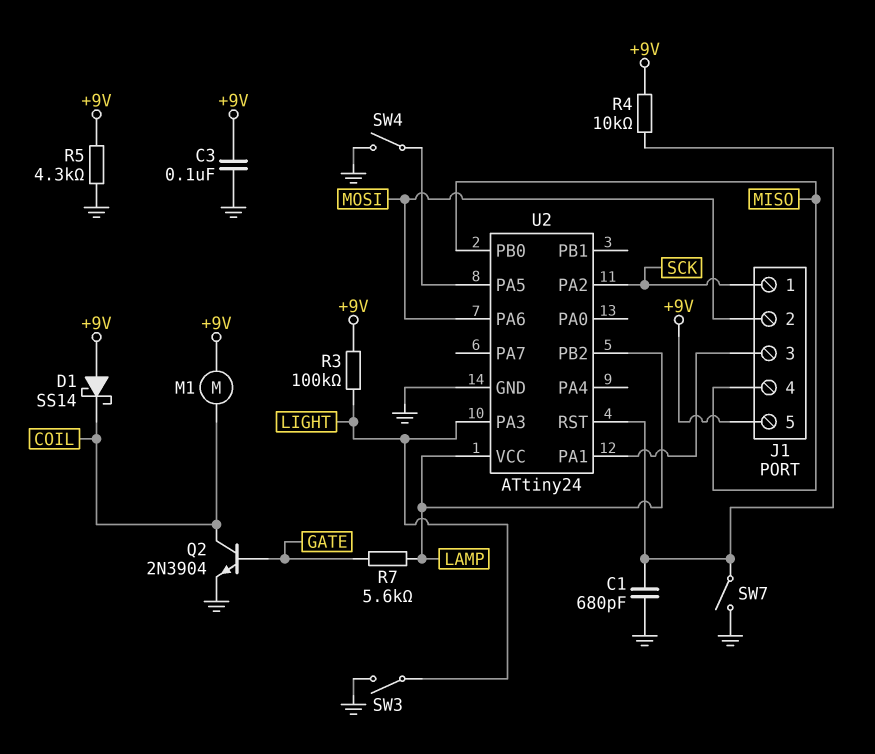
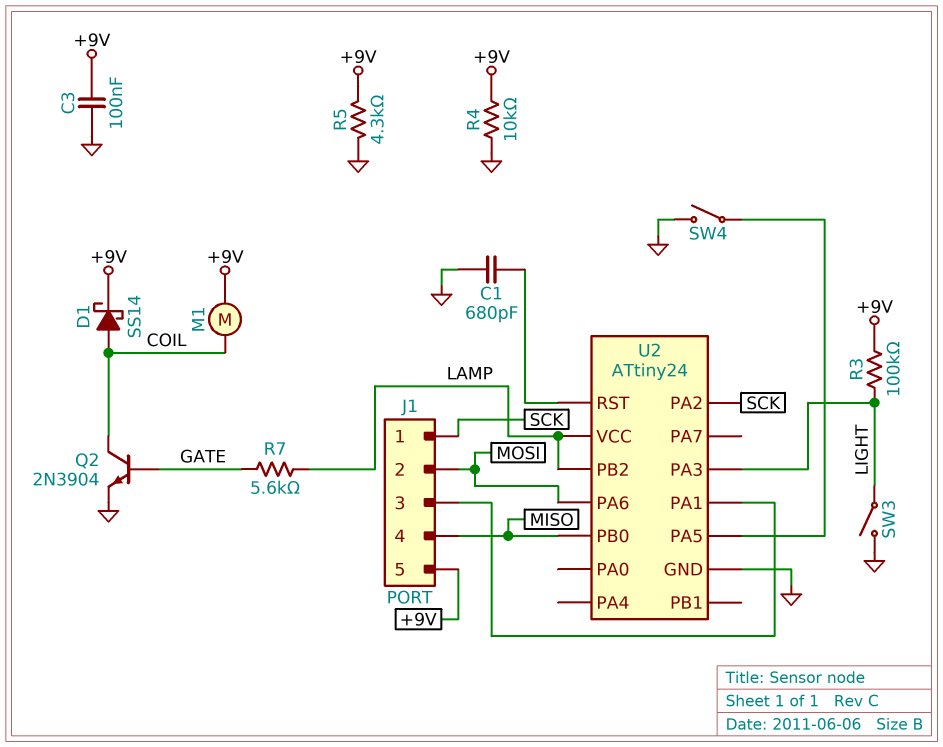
D1: schottky SS14 (A +9V, K COIL) -> schottky SS14 (A COIL, K +9V)
R4: 10k (+9V, U2/RST) -> 10k (+9V, GND)
SW7: switch (GND, U2/RST) -> none

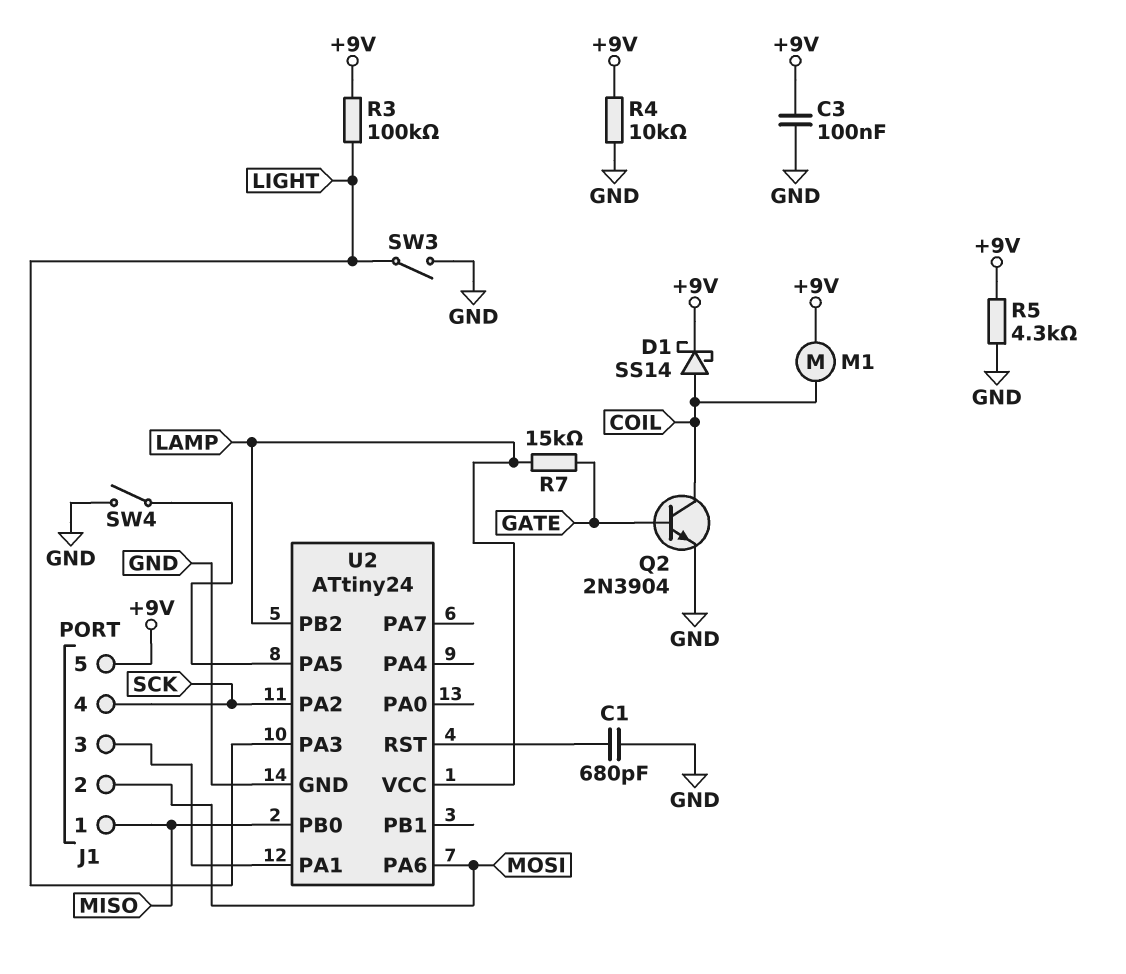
J1 pin 1: SCK -> MISO
J1 pin 4: MISO -> SCK
R7: 5.6k (GATE, LAMP) -> 15k (GATE, LAMP)

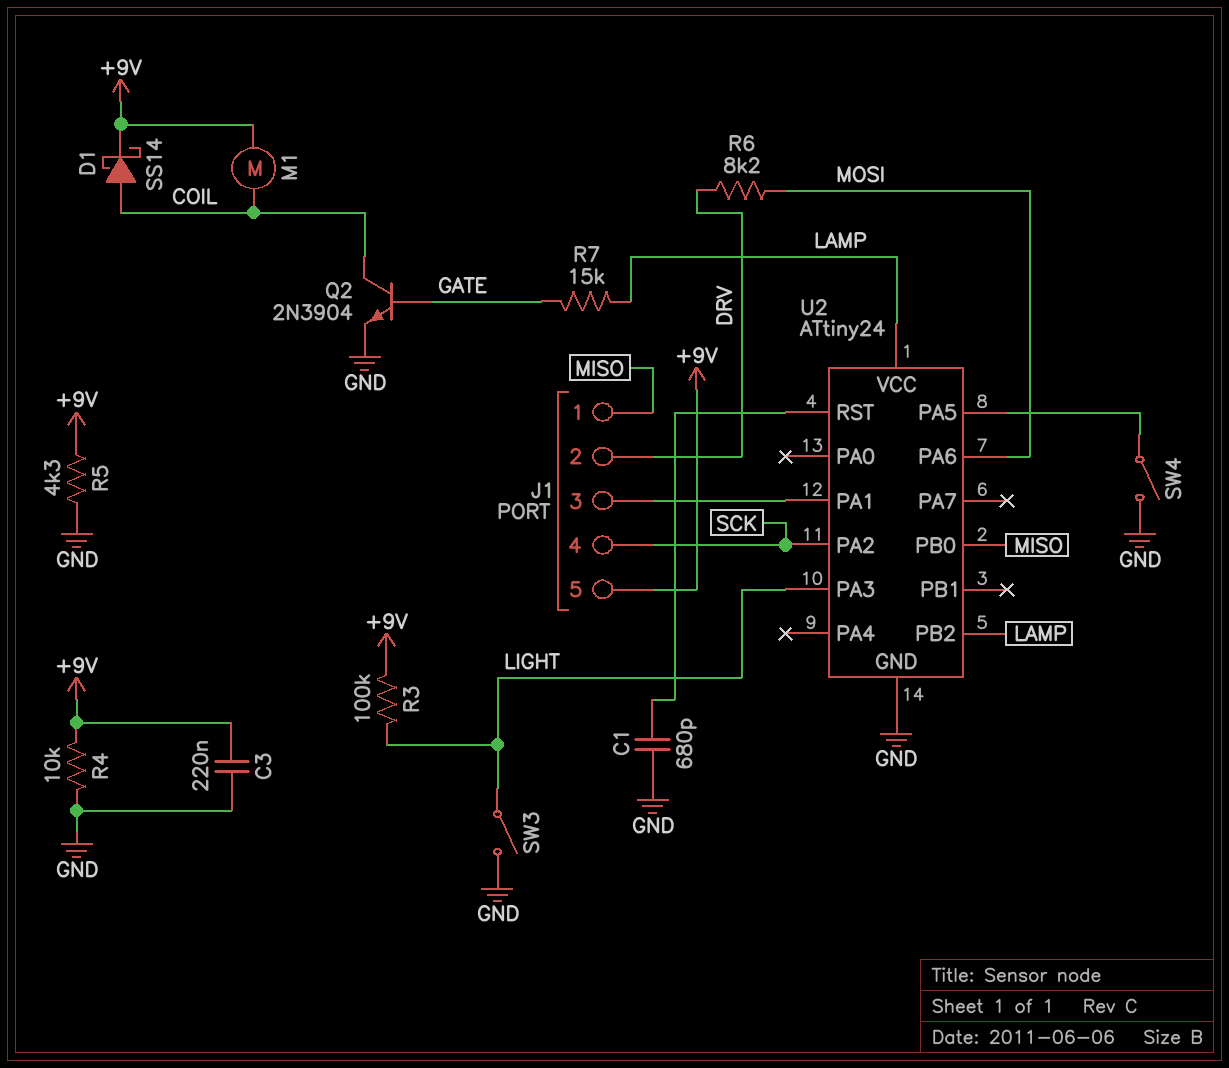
C3: 100nF (+9V, GND) -> 220nF (+9V, GND)
J1 pin 2: MOSI -> DRV
R6: none -> 8.2k (DRV, MOSI)

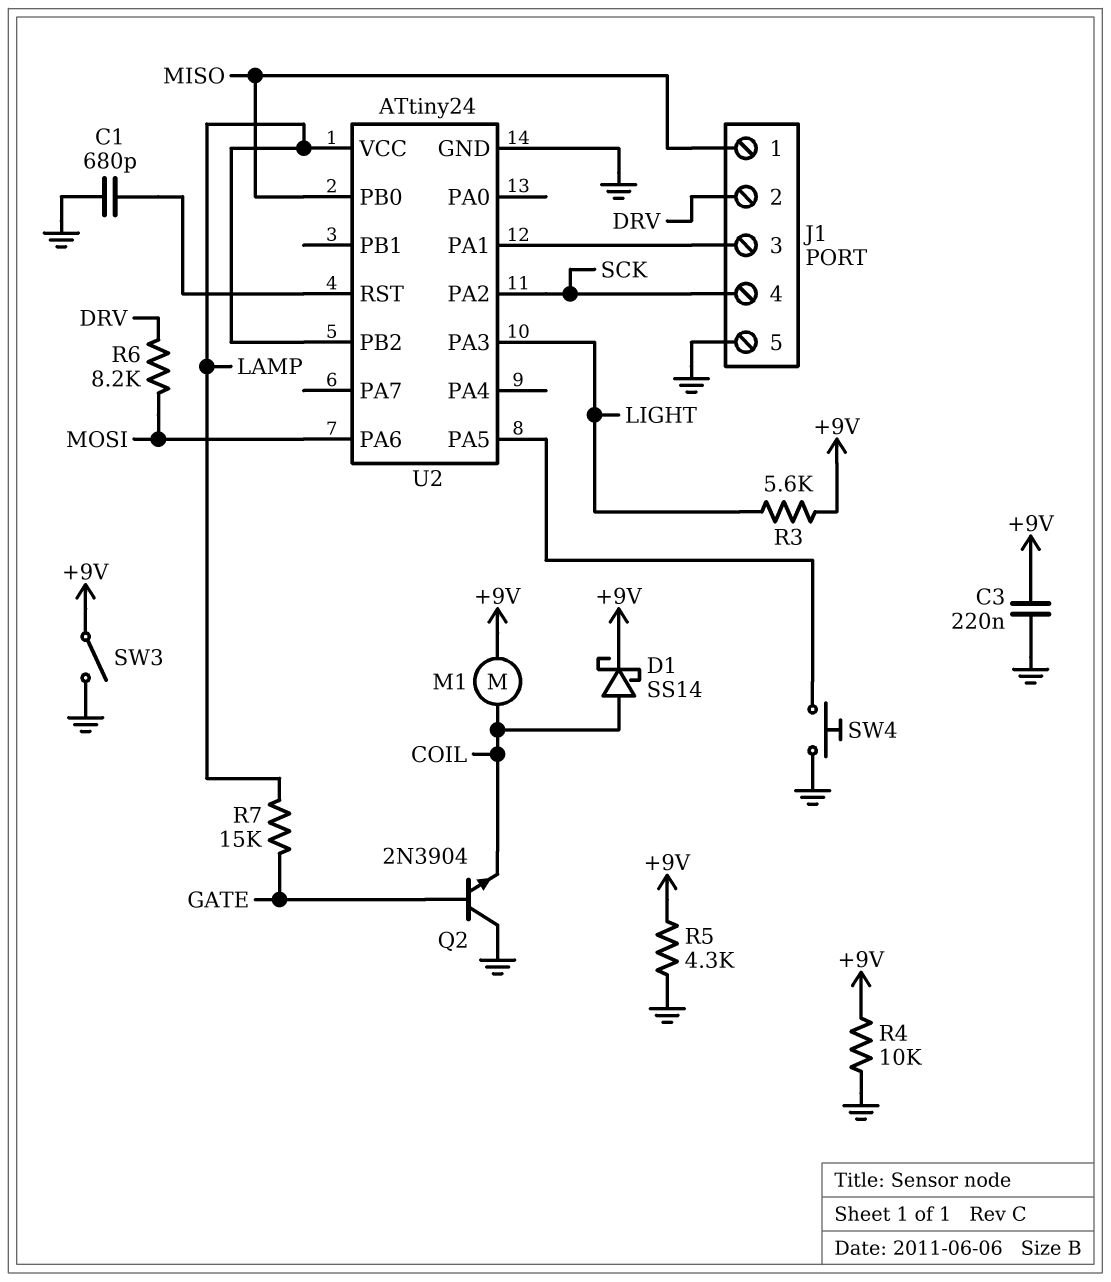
J1 pin 5: +9V -> GND
Q2: NPN 2N3904 (B GATE, C COIL, E GND) -> NPN 2N3904 (B GATE, C GND, E COIL)
R3: 100k (+9V, LIGHT) -> 5.6k (+9V, LIGHT)
SW3: switch (GND, LIGHT) -> switch (+9V, GND)
SW4: switch (GND, U2/PA5) -> button (GND, U2/PA5)

